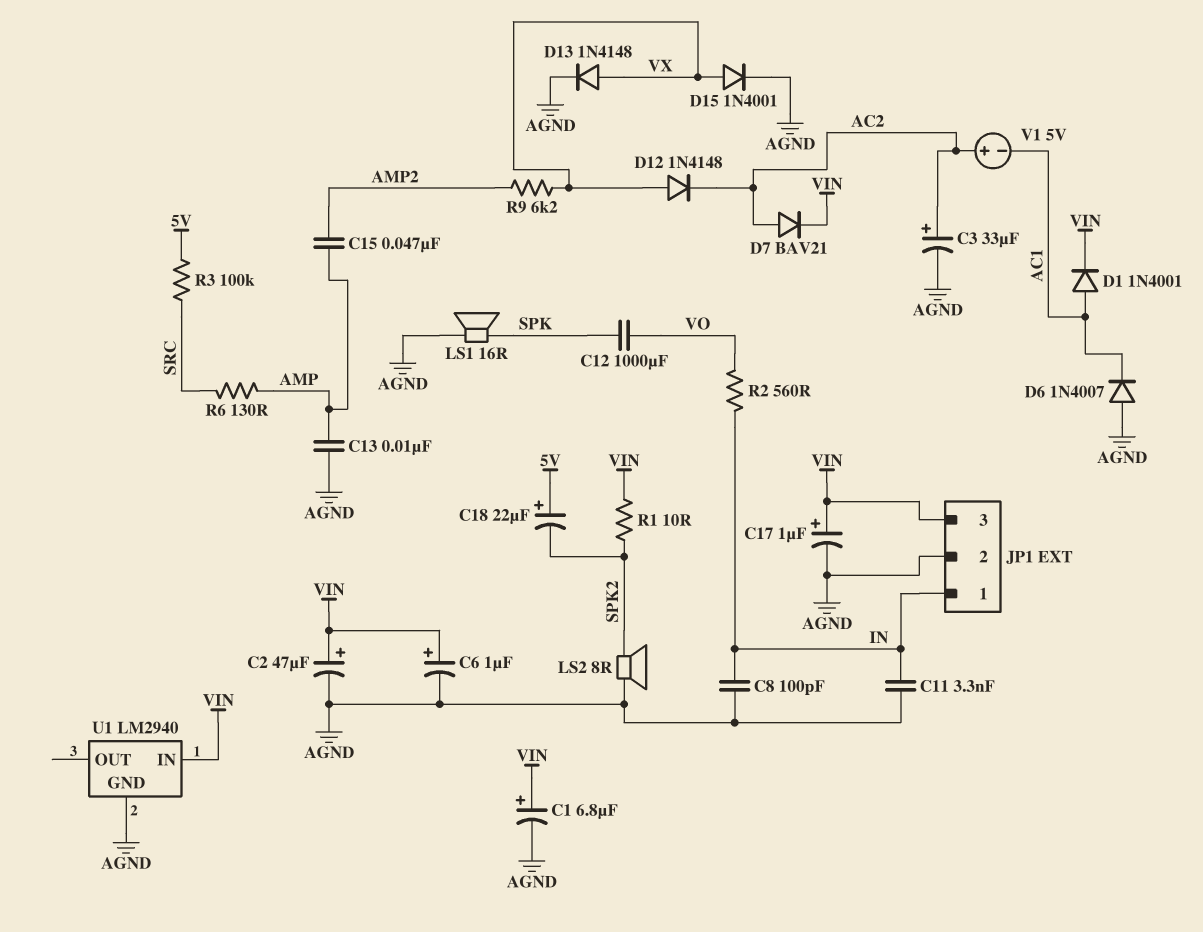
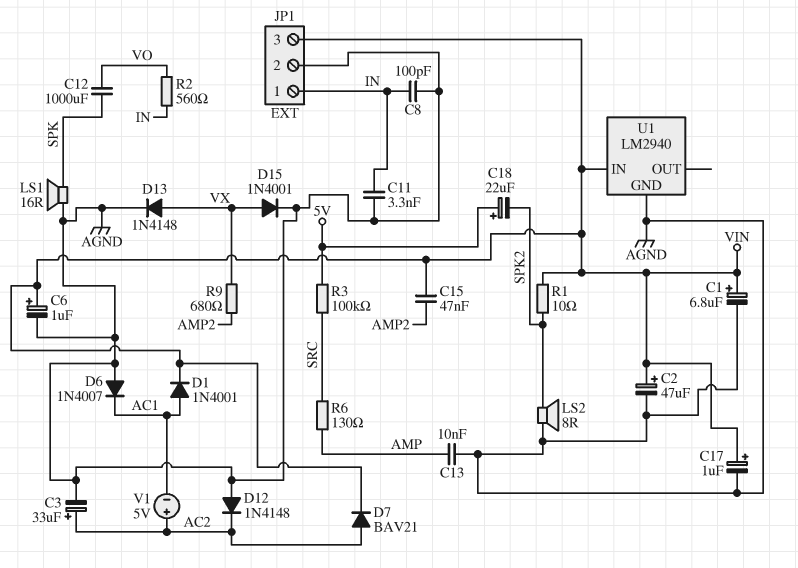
C15: 47nF (AMP, AMP2) -> 47nF (AMP2, VIN)
D12: diode 1N4148 (A VX, K AC2) -> diode 1N4148 (A AGND, K AC2)
R9: 6.2k (AMP2, VX) -> 680 (AMP2, VX)

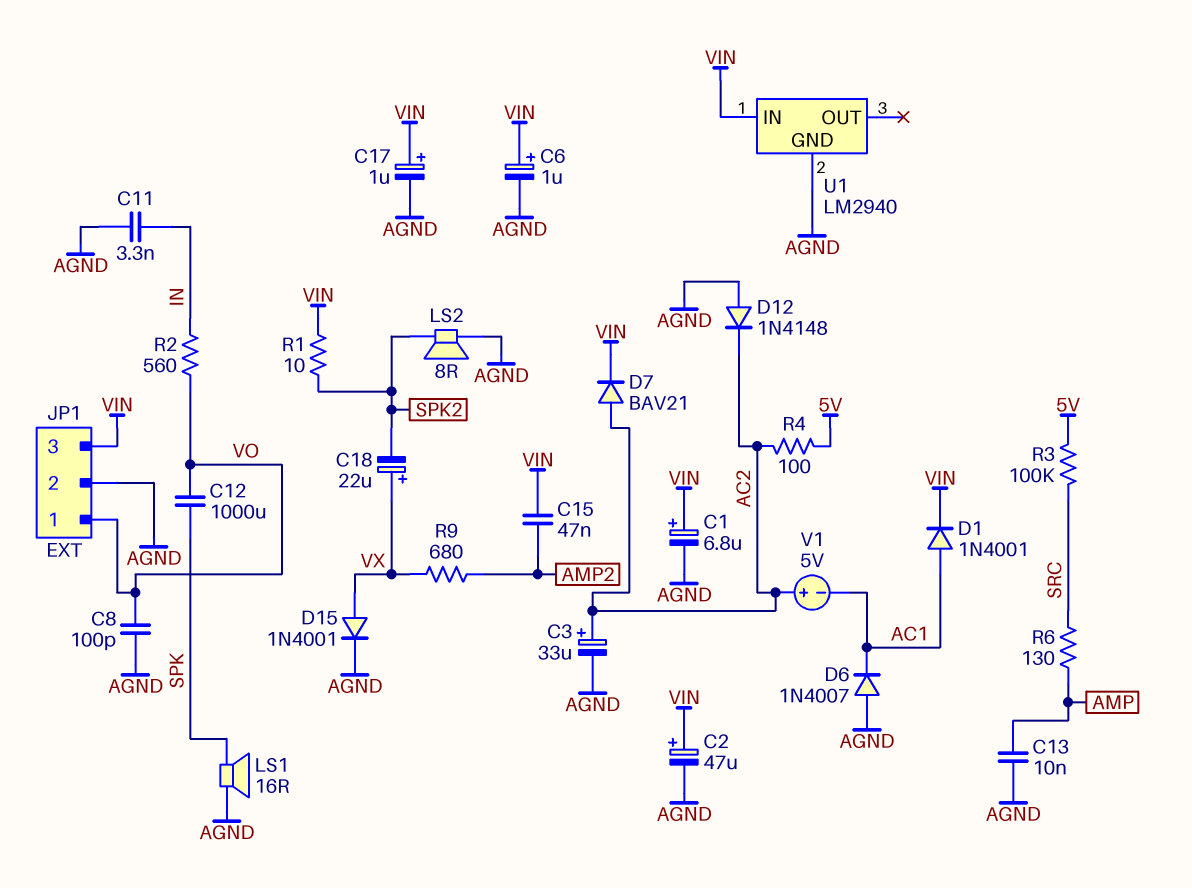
C8: 100pF (AGND, IN) -> 100pF (AGND, VO)
C18: 22uF (plus 5V, minus SPK2) -> 22uF (plus VX, minus SPK2)
D13: diode 1N4148 (A VX, K AGND) -> none
JP1 pin 1: IN -> VO
R4: none -> 100 (5V, AC2)

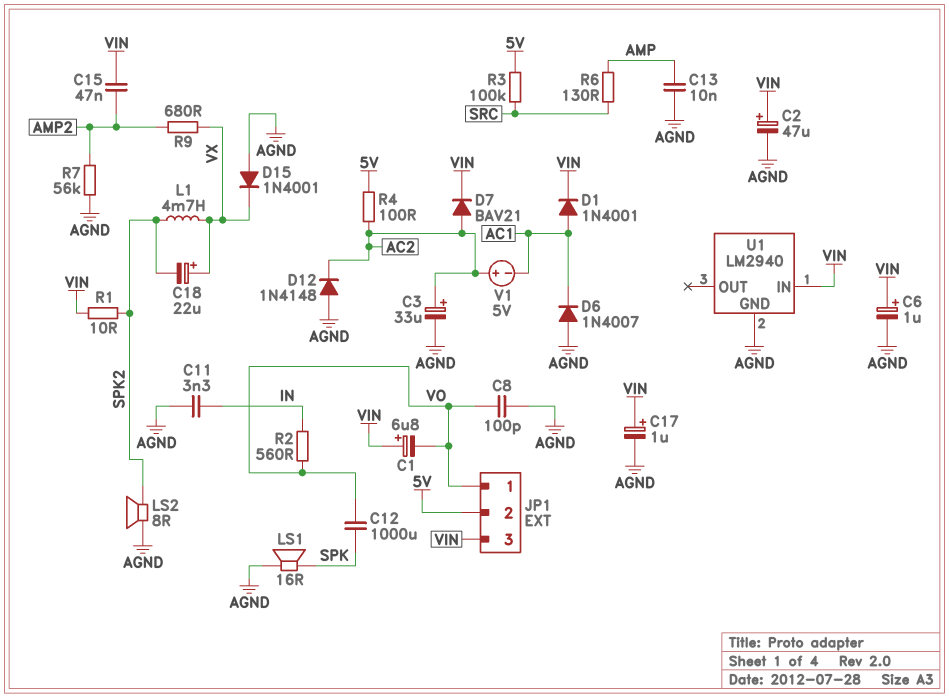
C1: 6.8uF (plus VIN, minus AGND) -> 6.8uF (plus VIN, minus VO)
D15: diode 1N4001 (A VX, K AGND) -> diode 1N4001 (A AGND, K VX)
JP1 pin 2: AGND -> 5V
L1: none -> 4.7mH (SPK2, VX)
R7: none -> 56k (AGND, AMP2)

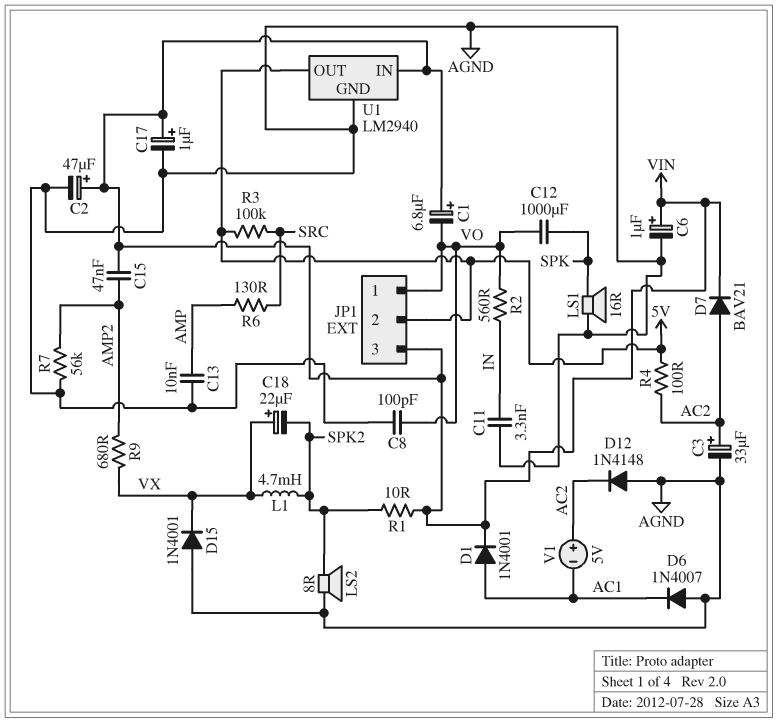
U1 pin OUT: none -> 5V

